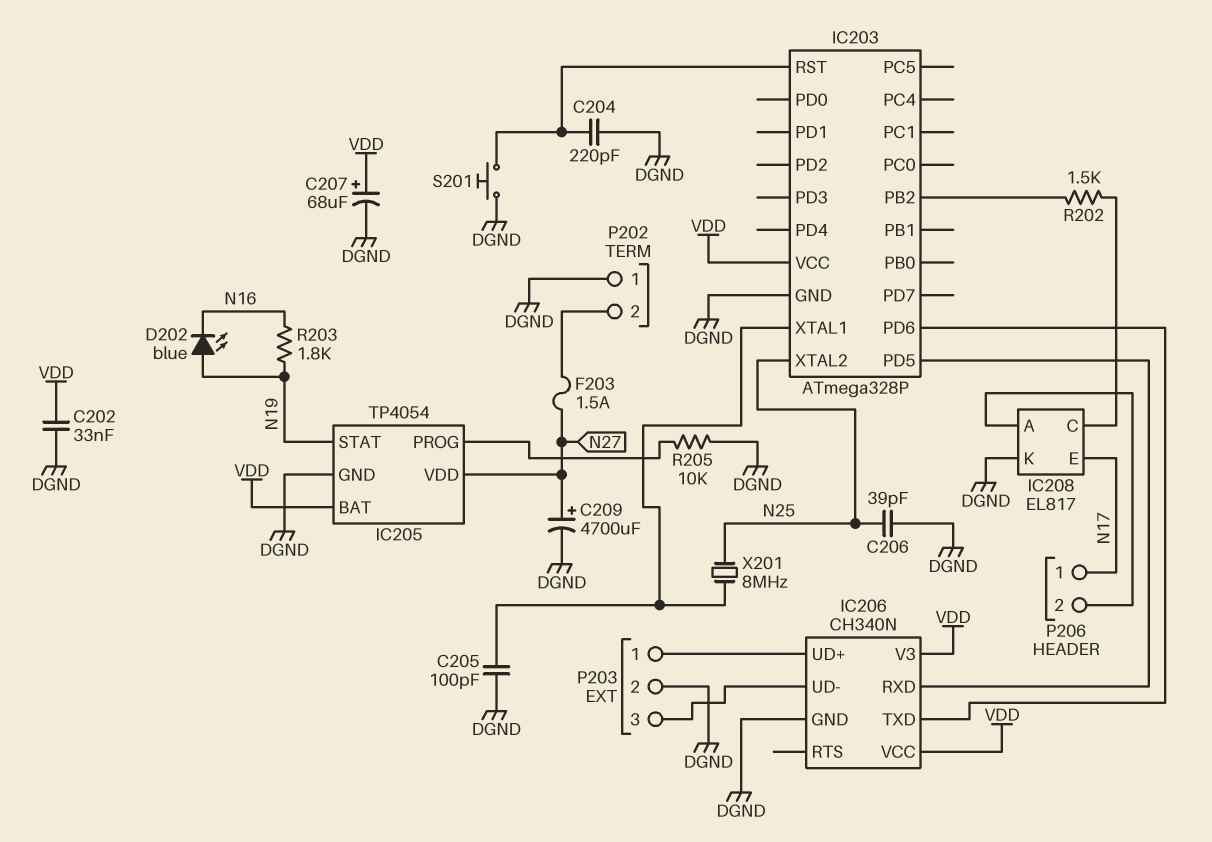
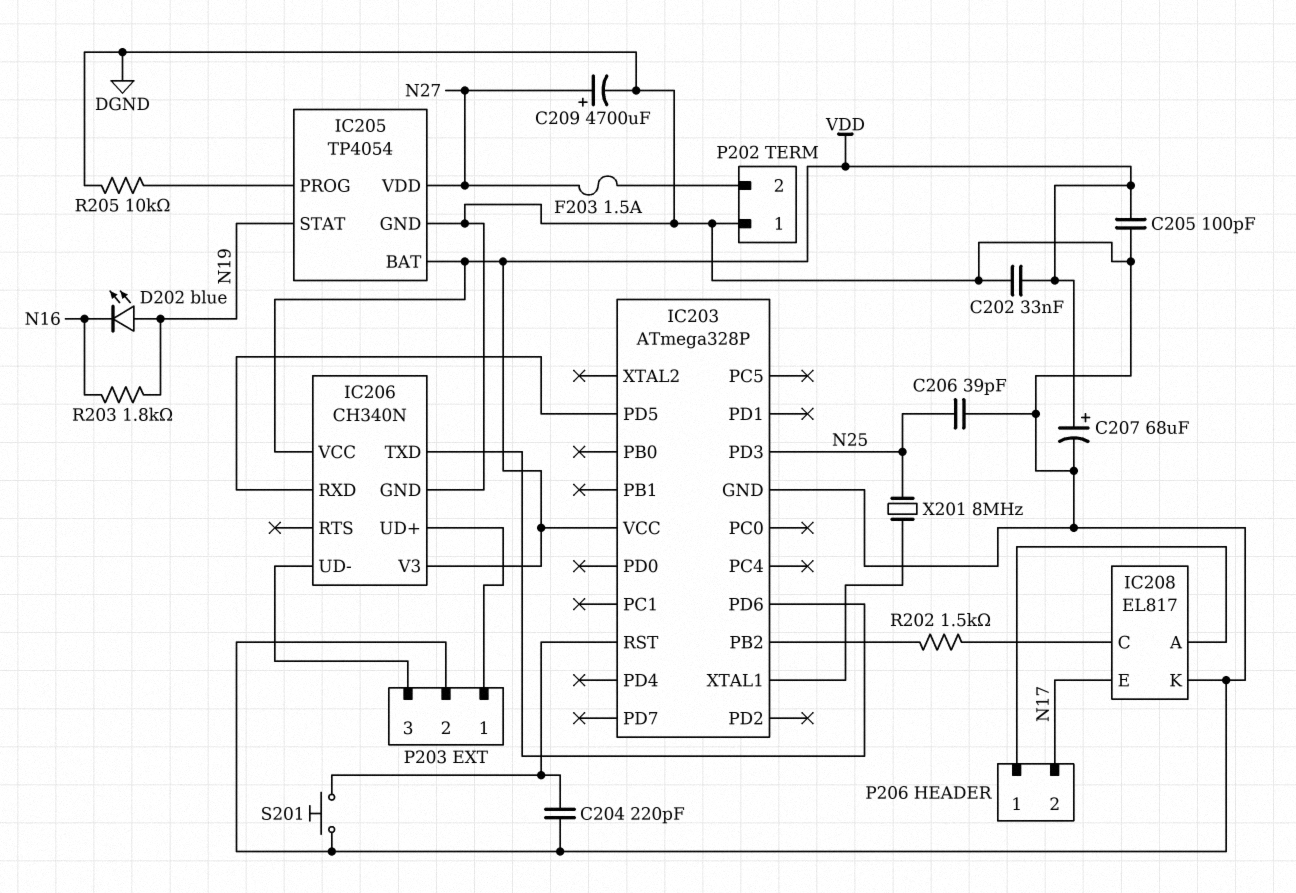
C205: 100pF (DGND, IC203/XTAL1) -> 100pF (DGND, VDD)
IC203 pin PD3: none -> N25
IC203 pin XTAL2: N25 -> none
P206 pin 1: N17 -> IC208/A
P206 pin 2: IC208/A -> N17

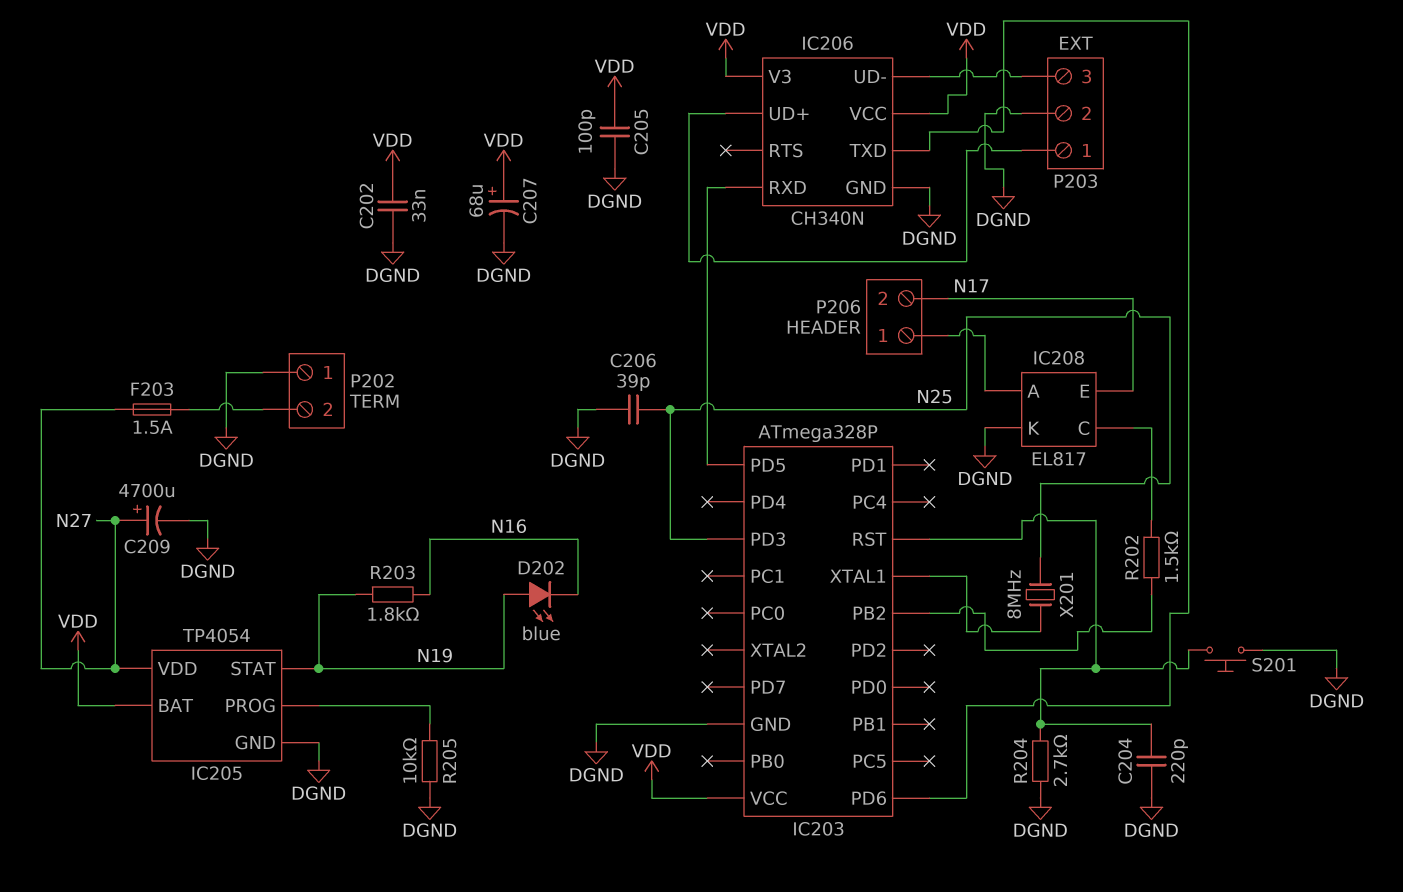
R204: none -> 2.7k (DGND, IC203/RST)

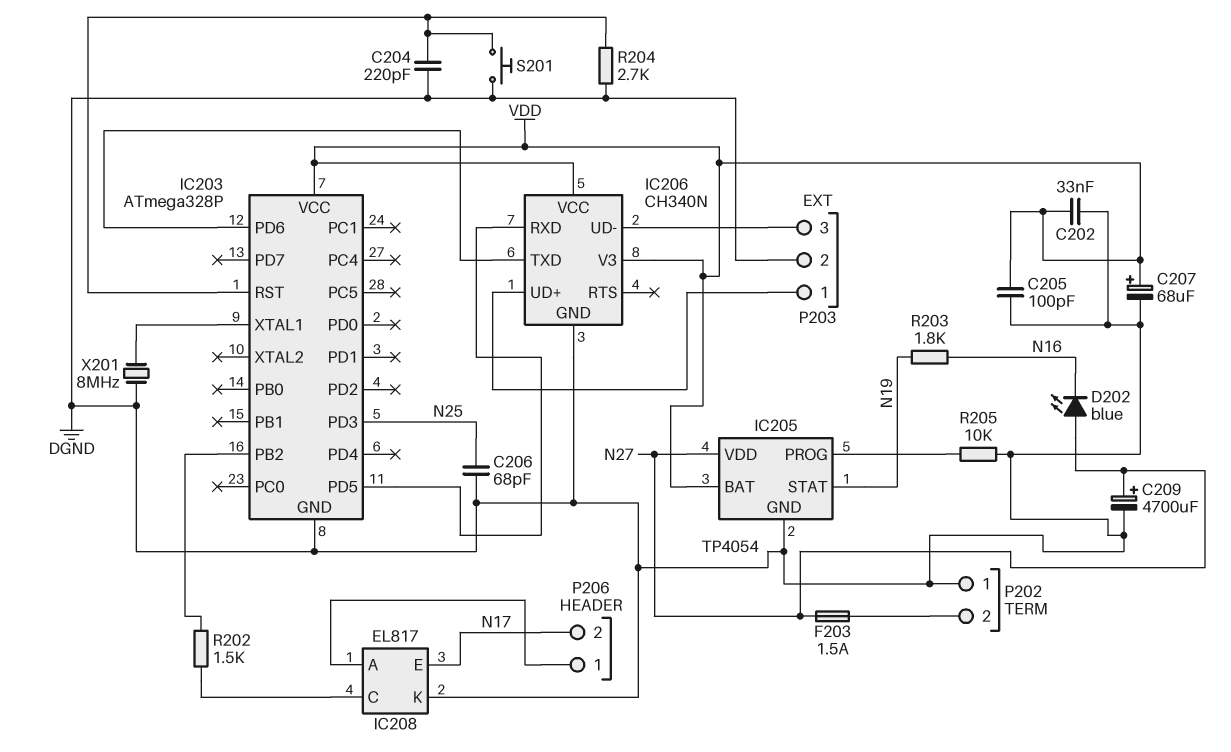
C206: 39pF (DGND, N25) -> 68pF (DGND, N25)
D202: LED blue (A N19, K N16) -> LED blue (A N27, K N16)
X201: 8MHz (IC203/XTAL1, N25) -> 8MHz (DGND, IC203/XTAL1)

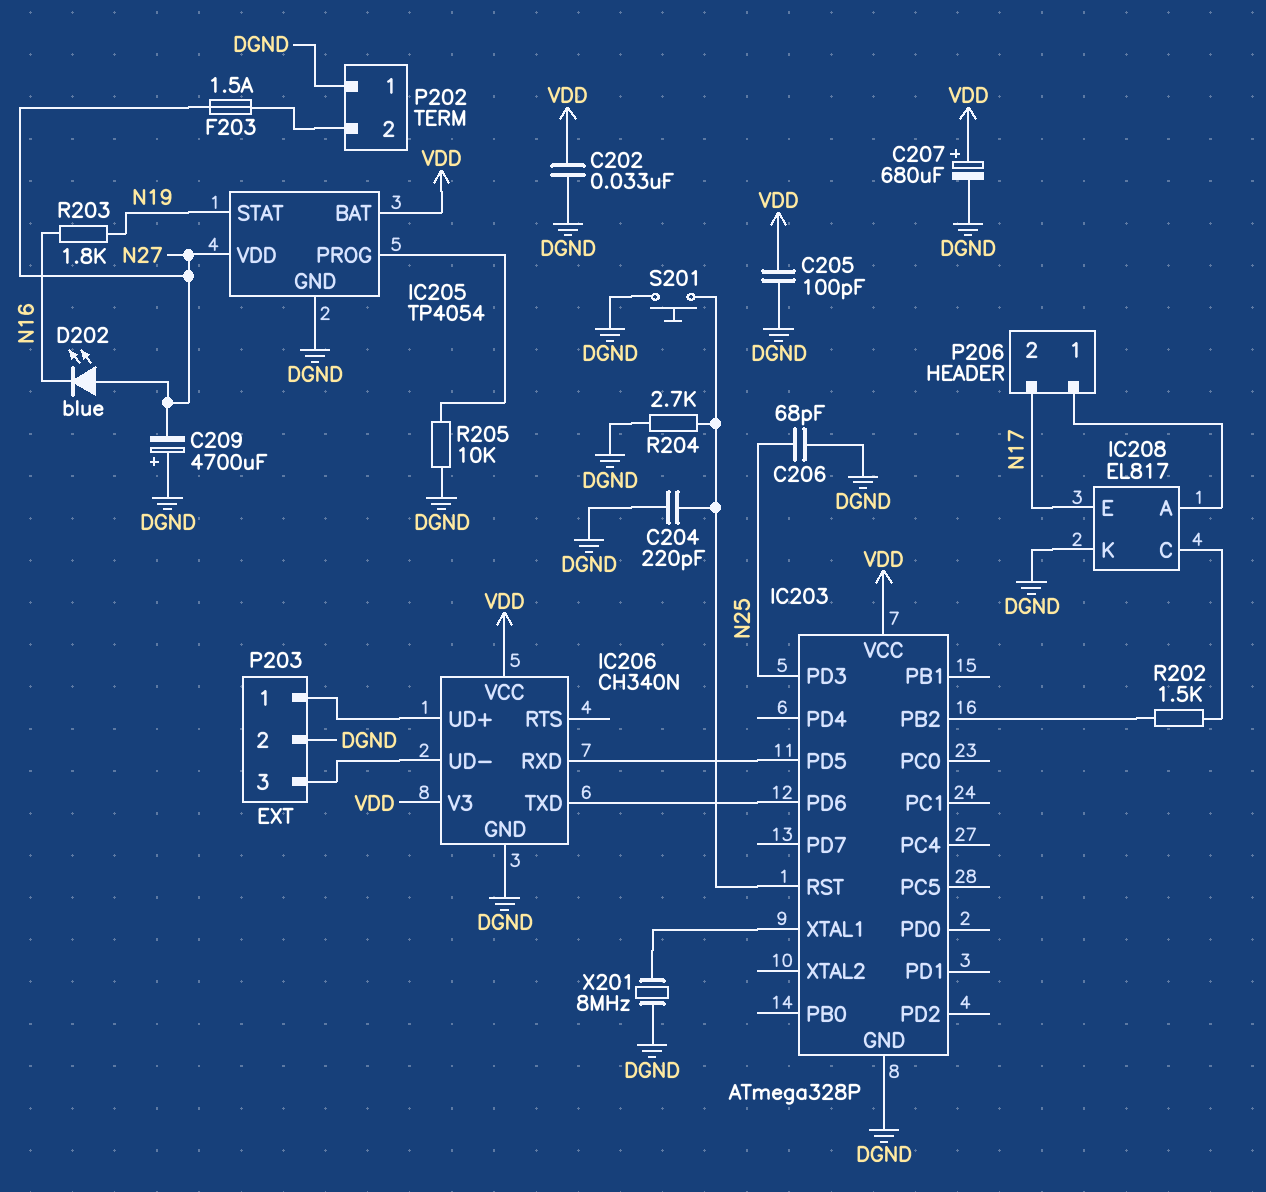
C207: 68uF (plus VDD, minus DGND) -> 680uF (plus VDD, minus DGND)
C209: 4700uF (plus N27, minus DGND) -> 4700uF (plus DGND, minus N27)

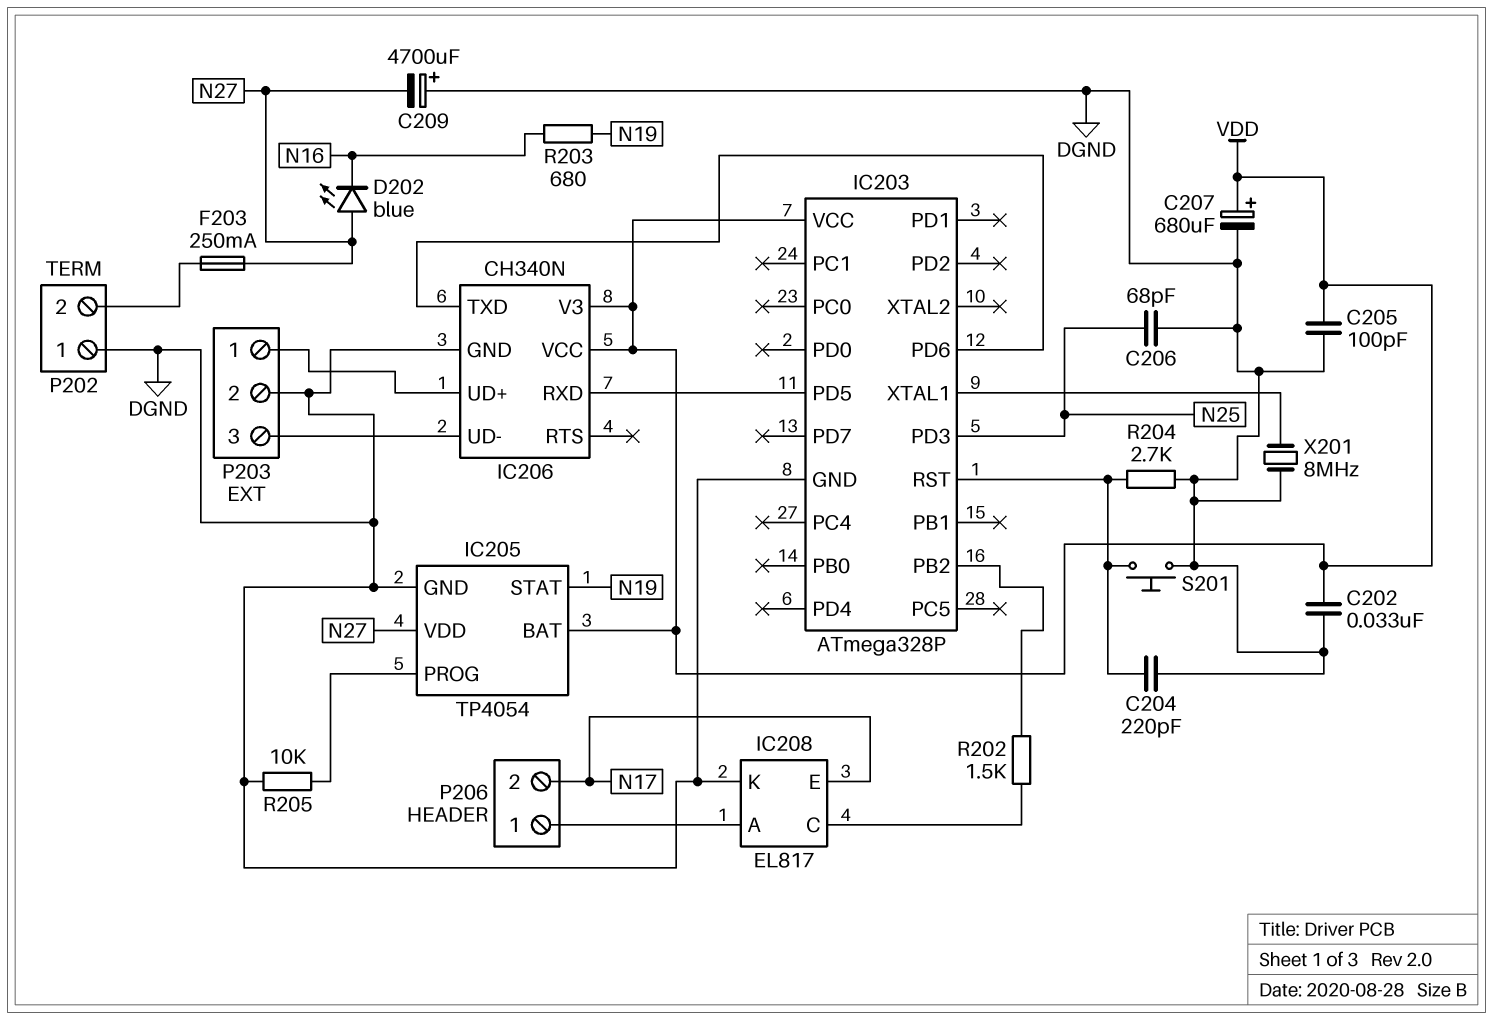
F203: 1.5A (N27, P202/2) -> 250mA (N27, P202/2)
R203: 1.8k (N16, N19) -> 680 (N16, N19)

